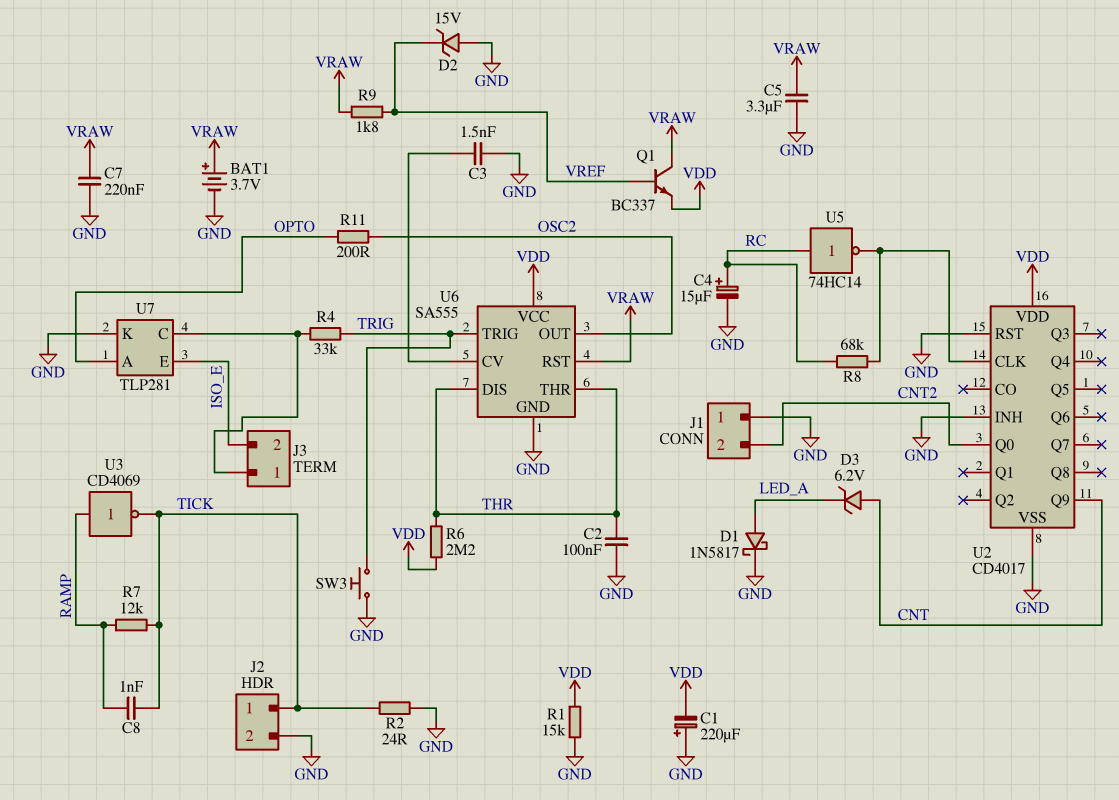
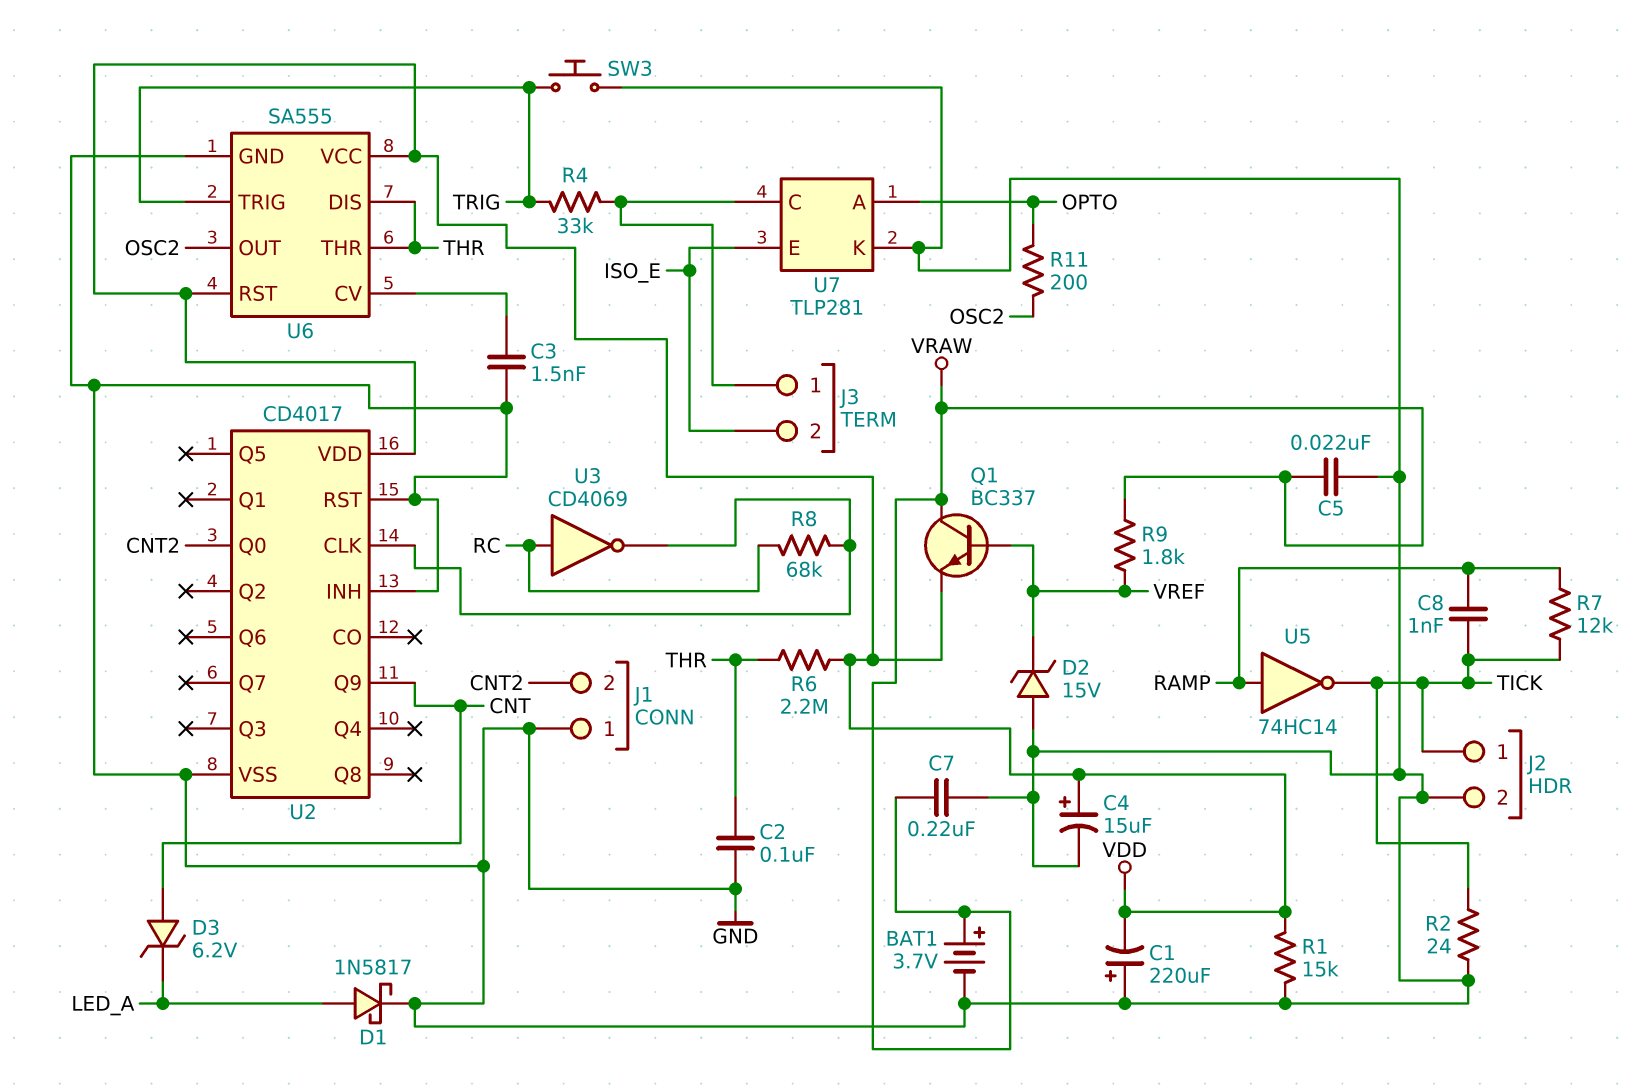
C4: 15uF (plus RC, minus GND) -> 15uF (plus VDD, minus GND)
C5: 3.3uF (GND, VRAW) -> 22nF (GND, VRAW)
U3: NOT CD4069 (in RAMP, out TICK) -> NOT CD4069 (in RC, out U2/CLK)
U5: NOT 74HC14 (in RC, out U2/CLK) -> NOT 74HC14 (in RAMP, out TICK)
U6 pin RST: VRAW -> VDD

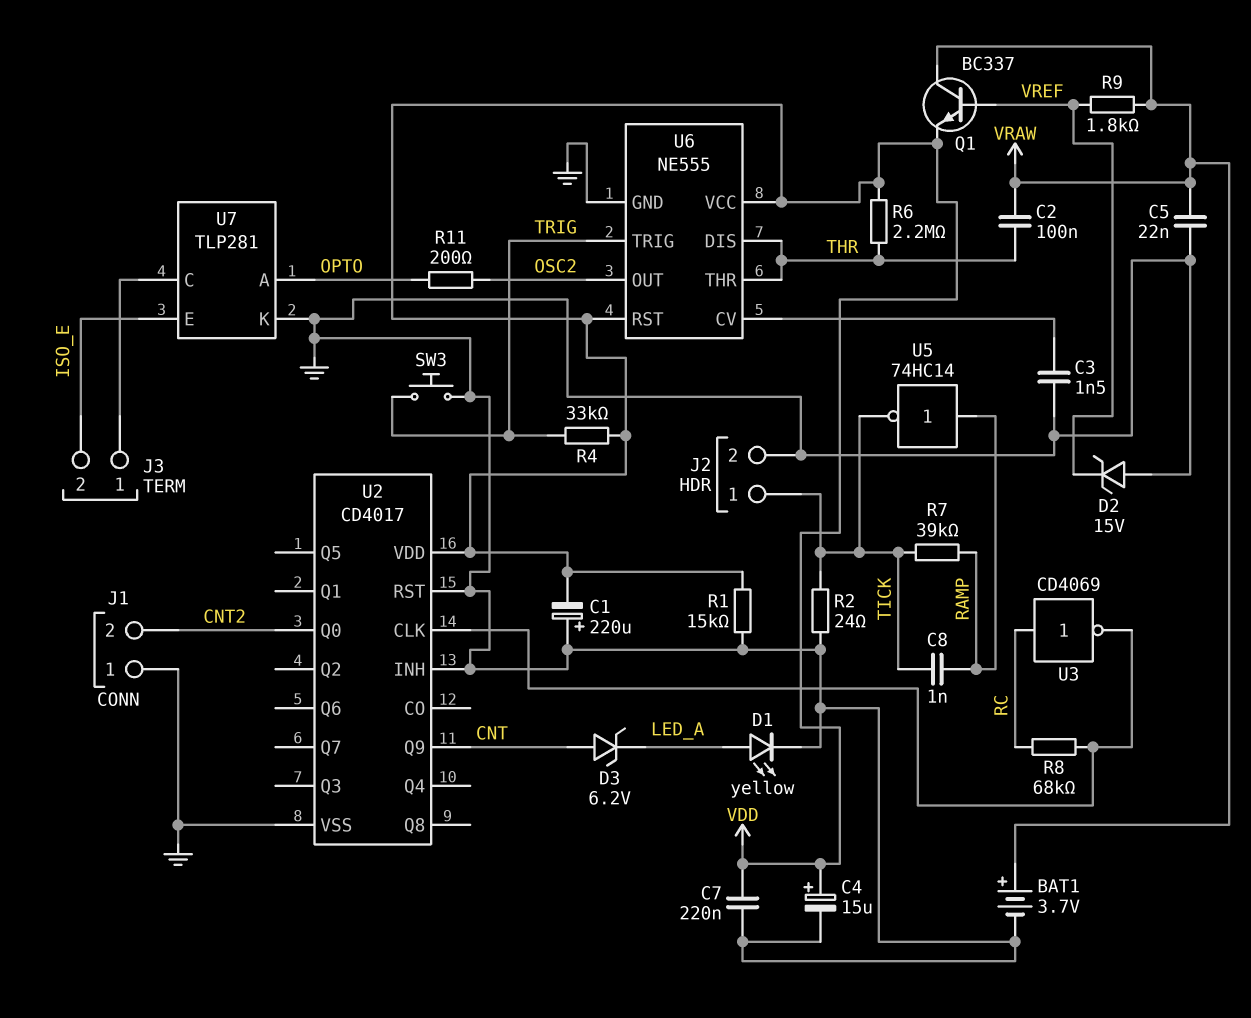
C2: 100nF (GND, THR) -> 100nF (THR, VRAW)
C7: 220nF (GND, VRAW) -> 220nF (GND, VDD)
D1: schottky 1N5817 (A LED_A, K GND) -> LED yellow (A LED_A, K GND)
R4: 33k (J3/1, TRIG) -> 33k (TRIG, VDD)
R7: 12k (RAMP, TICK) -> 39k (RAMP, TICK)
U6: SA555 -> NE555

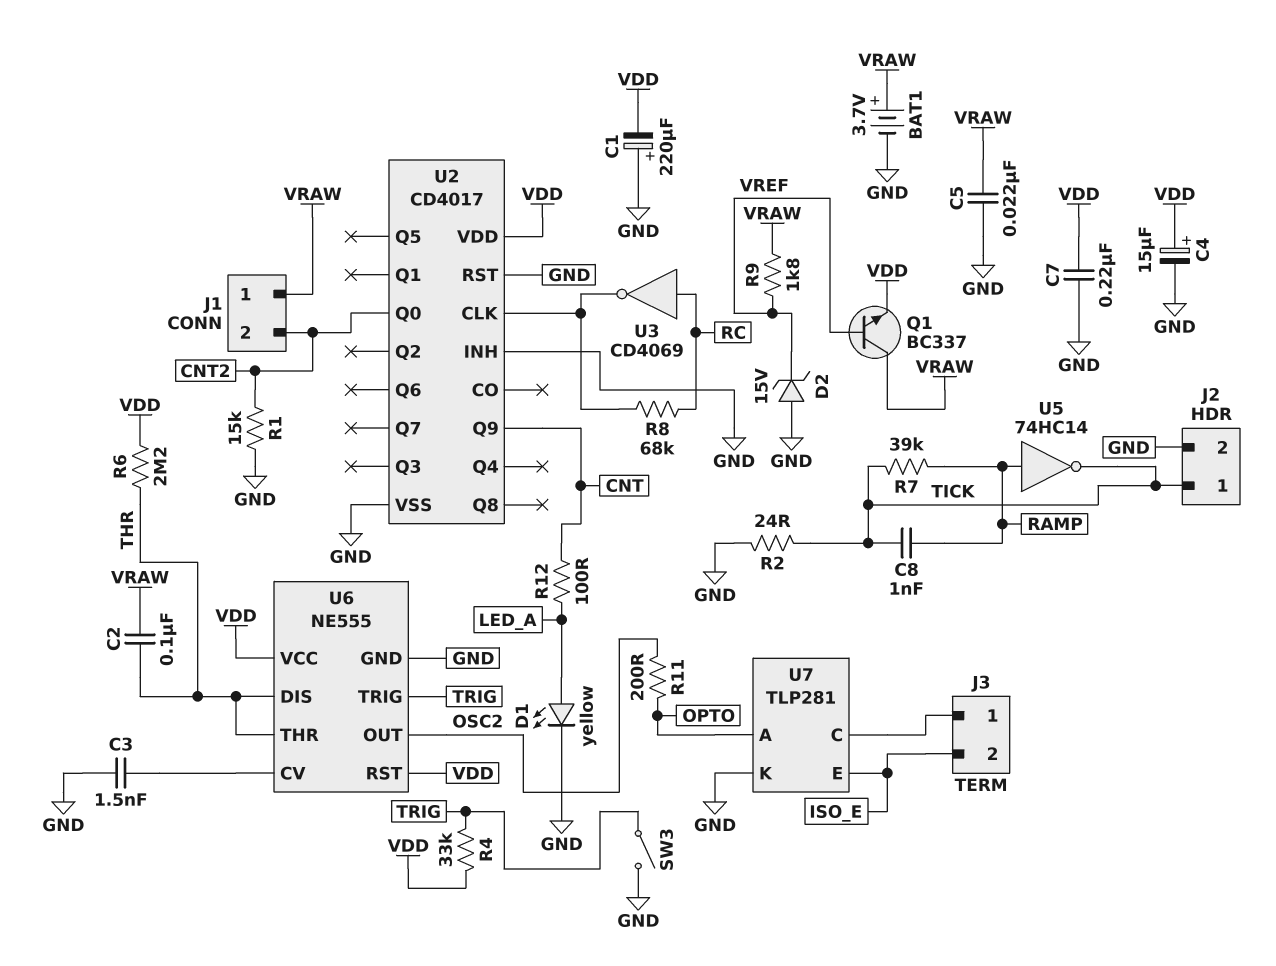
D3: zener 6.2V (A CNT, K LED_A) -> none
J1 pin 1: GND -> VRAW
R1: 15k (GND, VDD) -> 15k (CNT2, GND)
R12: none -> 100 (CNT, LED_A)
SW3: button (GND, TRIG) -> switch (GND, TRIG)

